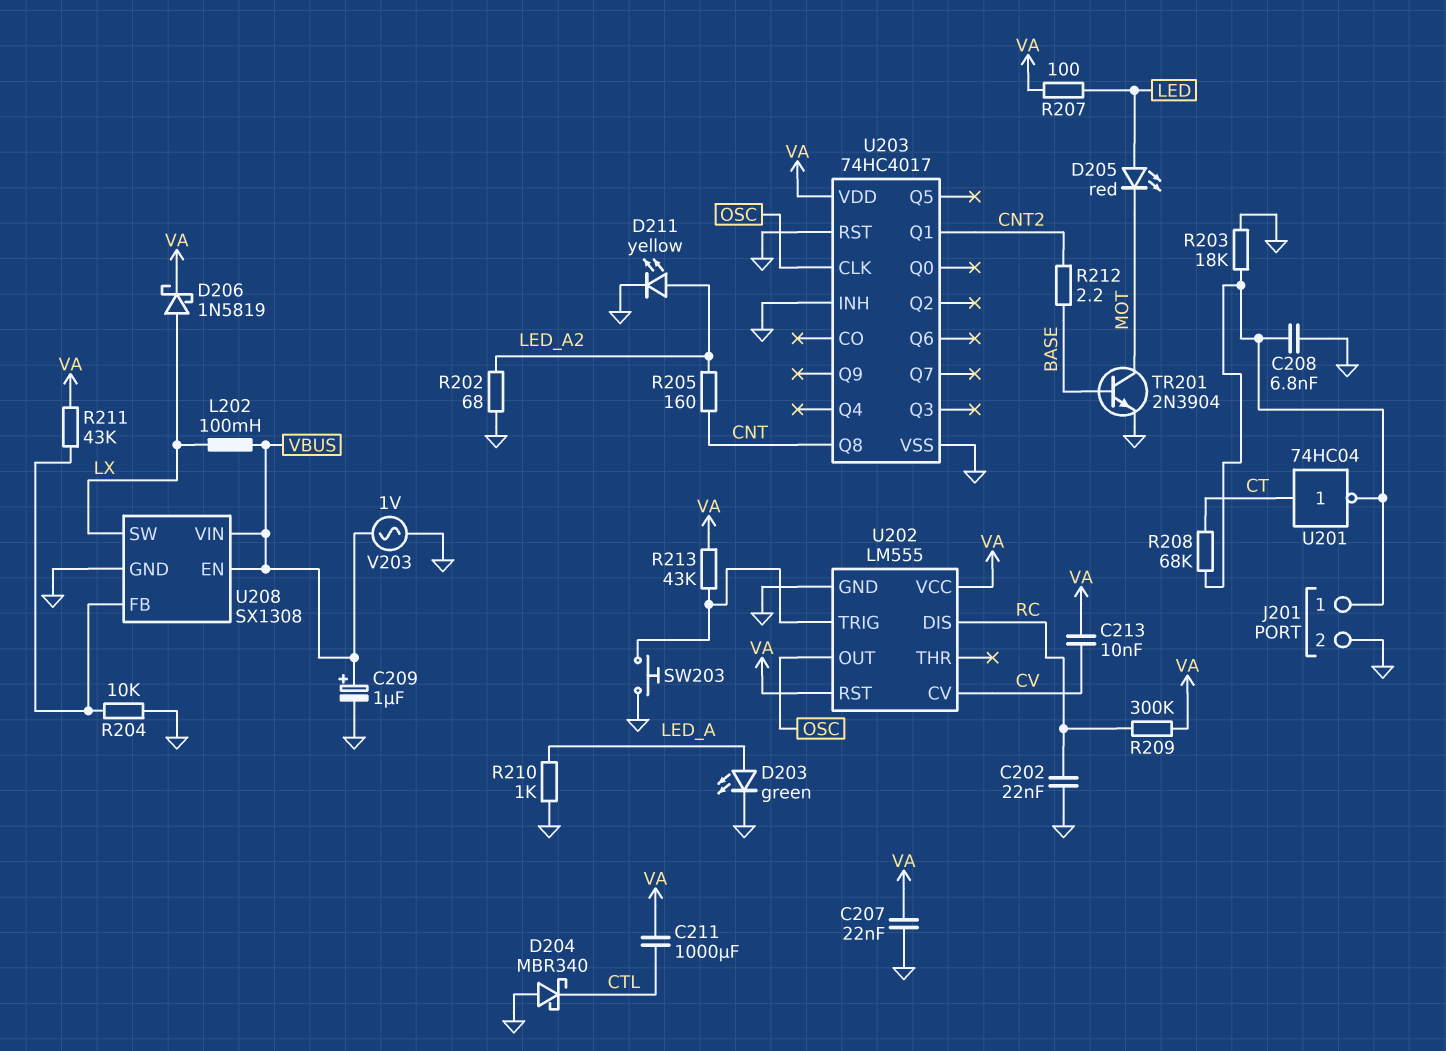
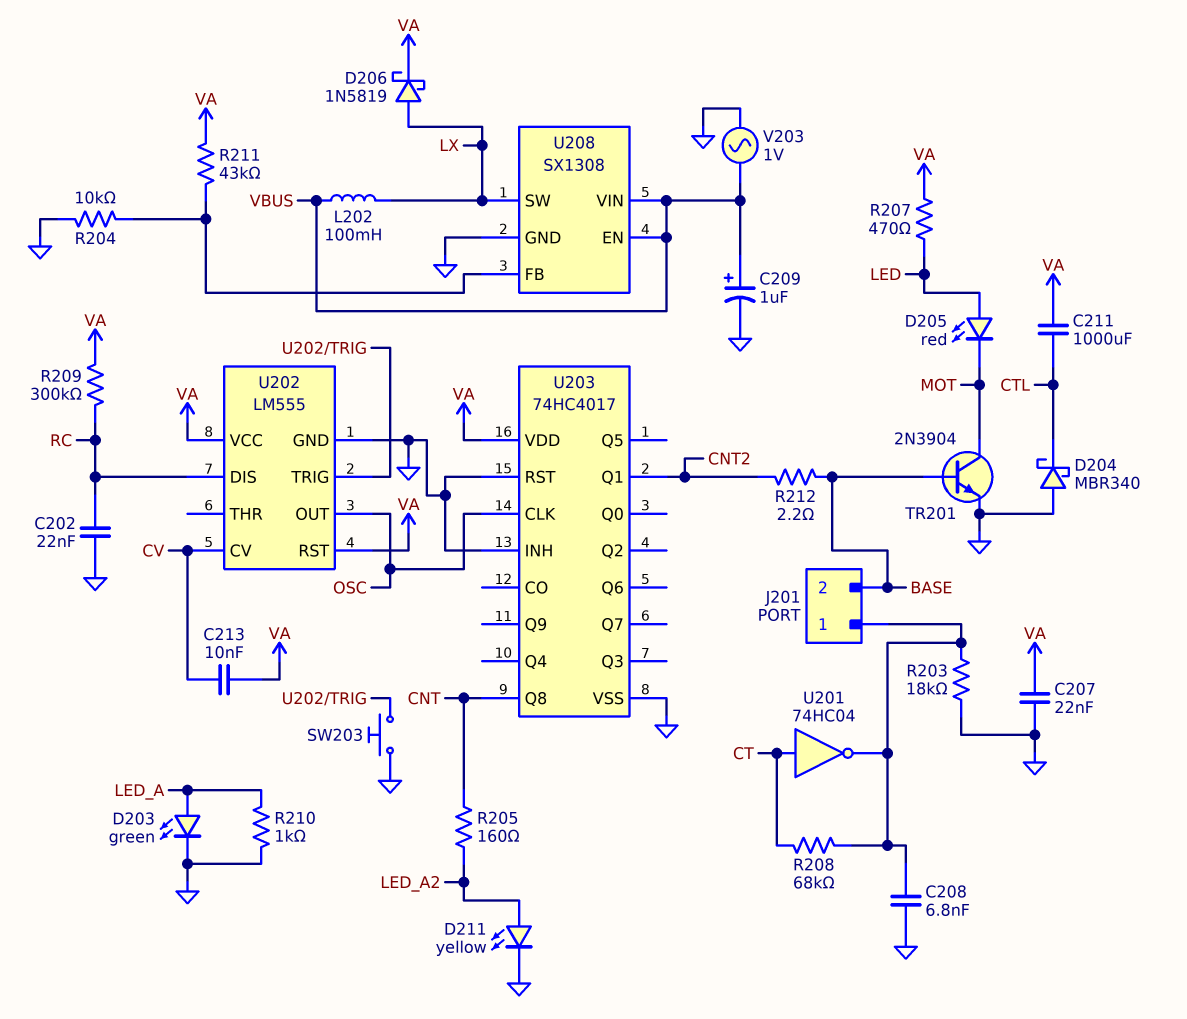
J201 pin 2: GND -> BASE
R202: 68 (GND, LED_A2) -> none
R207: 100 (LED, VA) -> 470 (LED, VA)
R213: 43k (U202/TRIG, VA) -> none

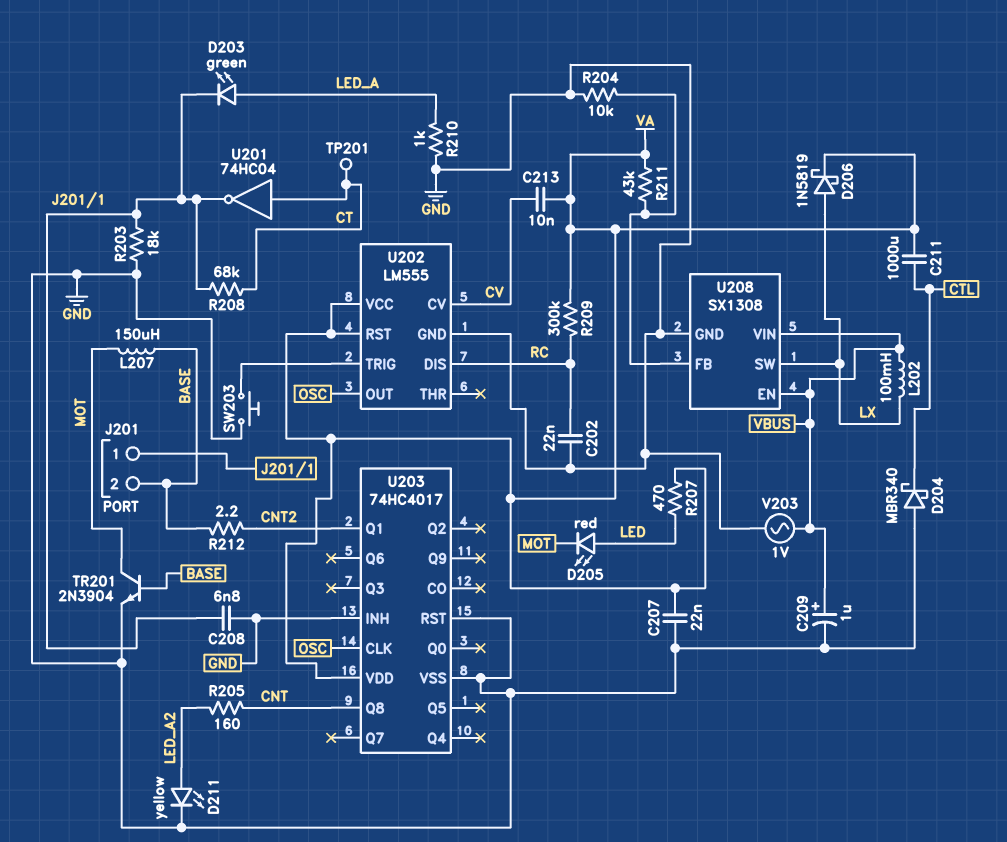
D203: LED green (A LED_A, K GND) -> LED green (A LED_A, K J201/1)
L207: none -> 150uH (BASE, MOT)
TP201: none -> test point (CT)

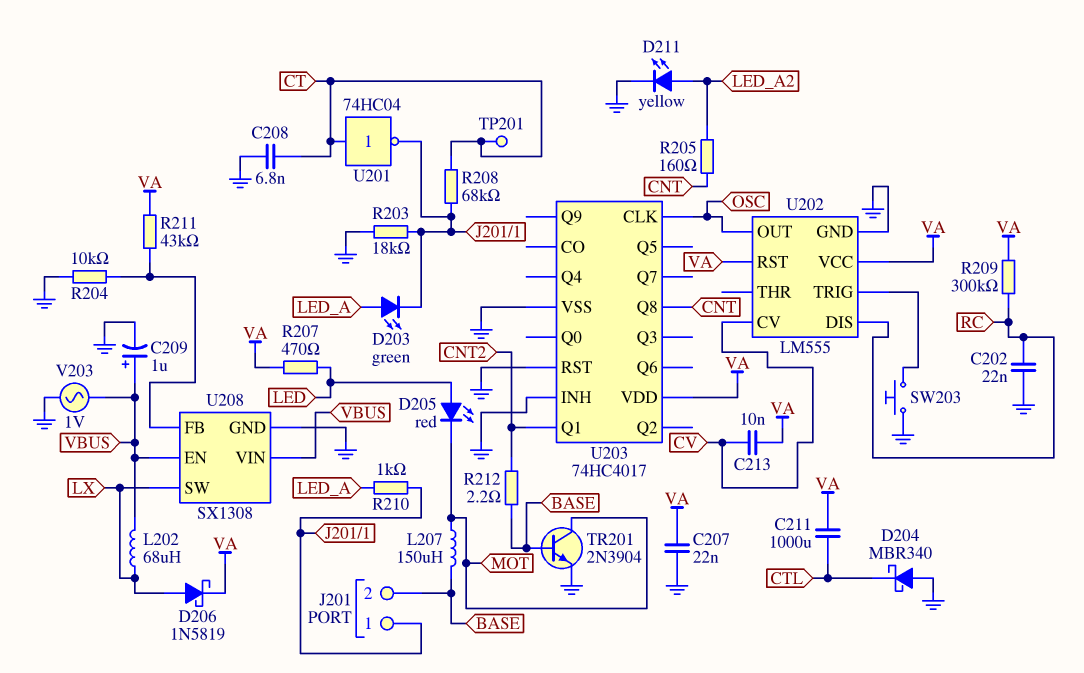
C208: 6.8nF (GND, J201/1) -> 6.8nF (CT, GND)
L202: 100mH (LX, VBUS) -> 68uH (LX, VBUS)
R210: 1k (GND, LED_A) -> 1k (J201/1, LED_A)

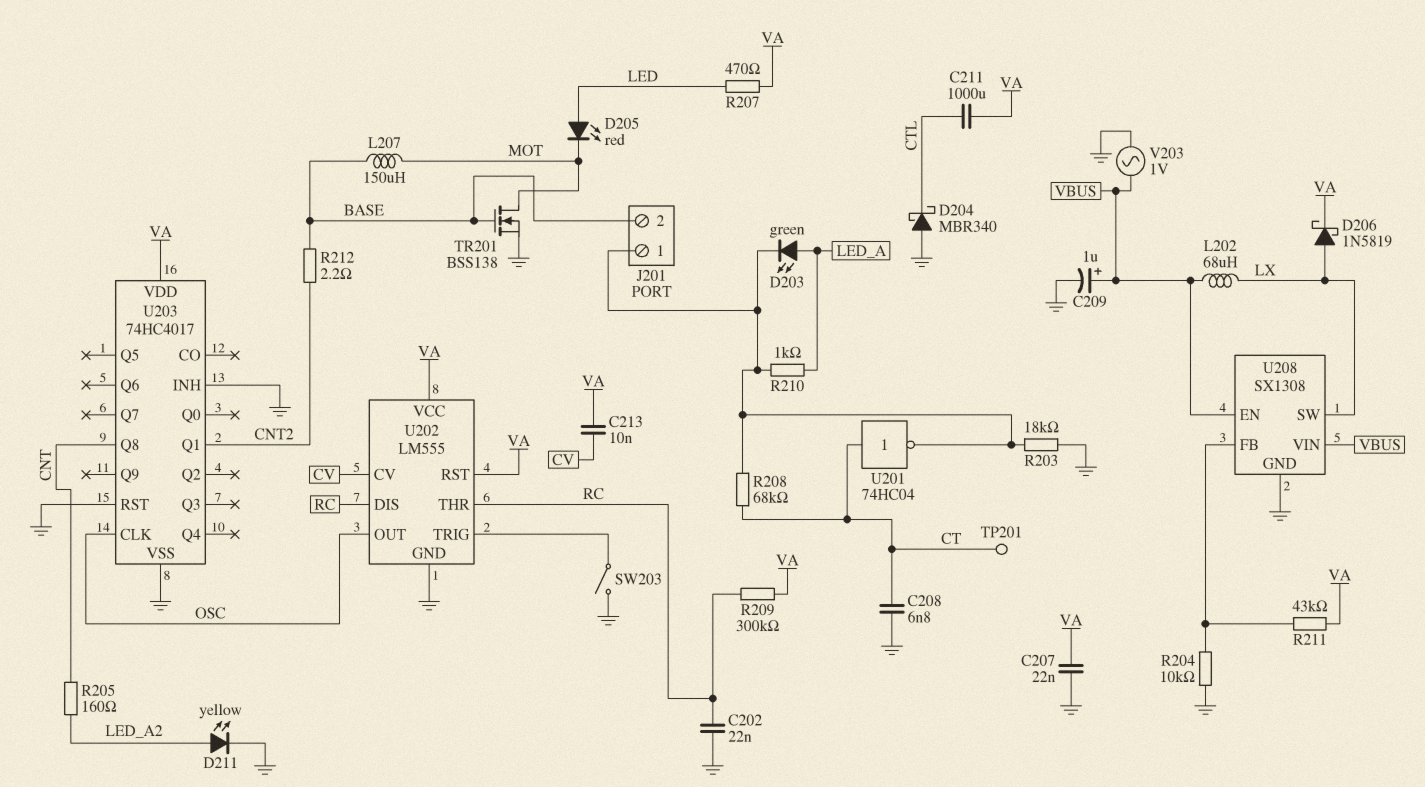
SW203: button (GND, U202/TRIG) -> switch (GND, U202/TRIG)
TR201: NPN 2N3904 (B BASE, C MOT, E GND) -> NMOS BSS138 (G BASE, D MOT, S GND)
U202 pin THR: none -> RC

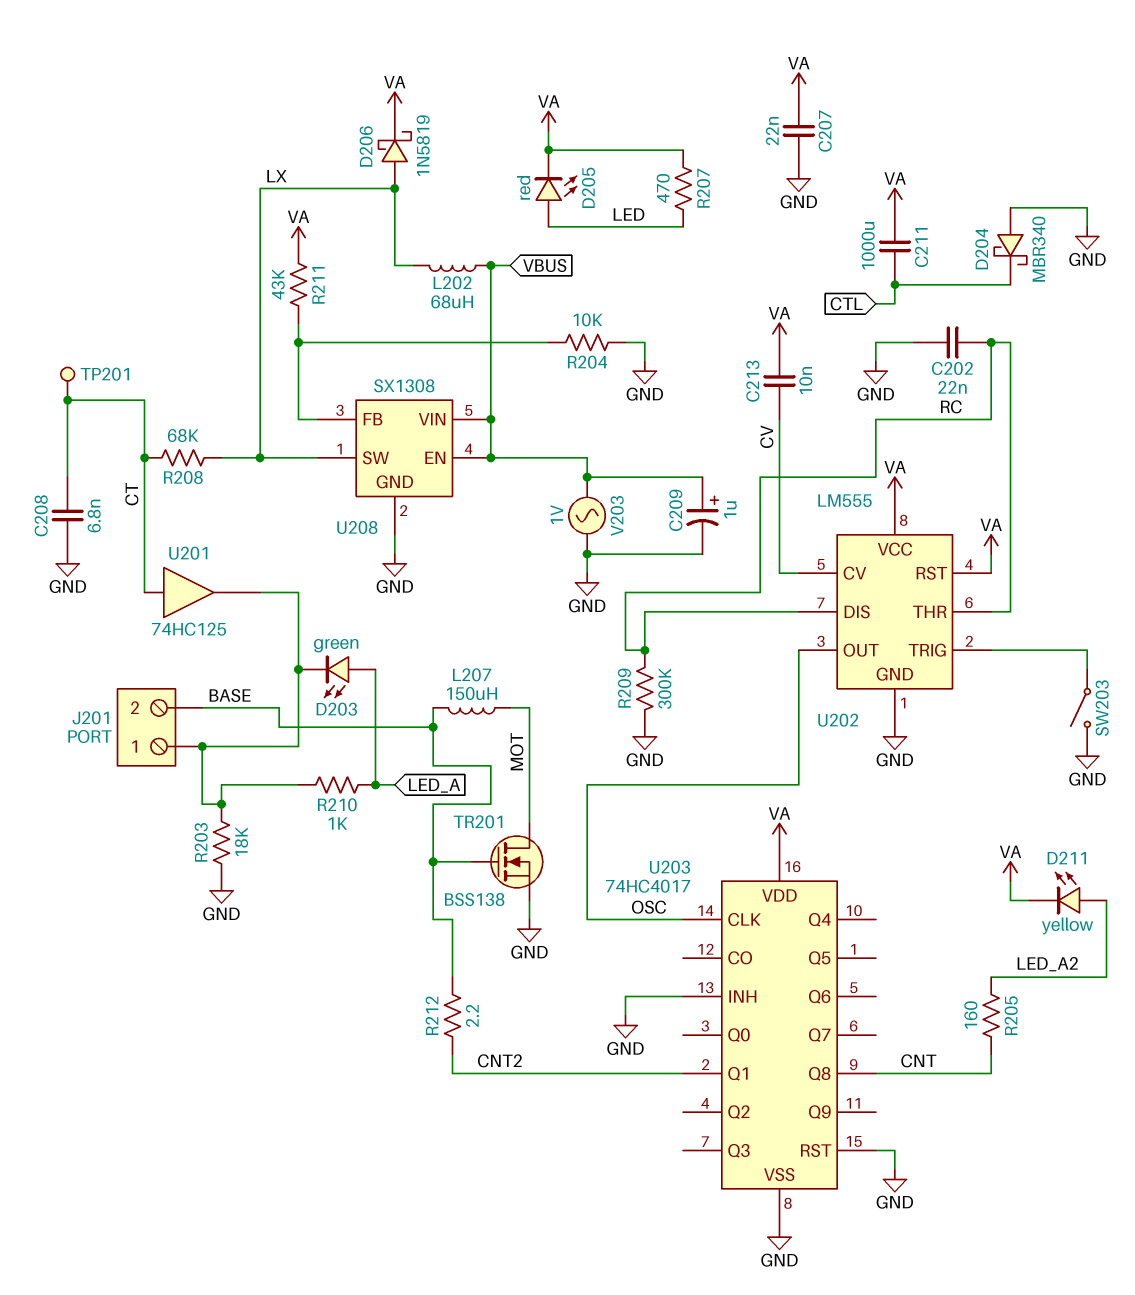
D205: LED red (A LED, K MOT) -> LED red (A LED, K VA)
D211: LED yellow (A LED_A2, K GND) -> LED yellow (A LED_A2, K VA)
R208: 68k (CT, J201/1) -> 68k (CT, LX)
R209: 300k (RC, VA) -> 300k (GND, RC)
U201: NOT 74HC04 (in CT, out J201/1) -> buffer 74HC125 (in CT, out J201/1)

